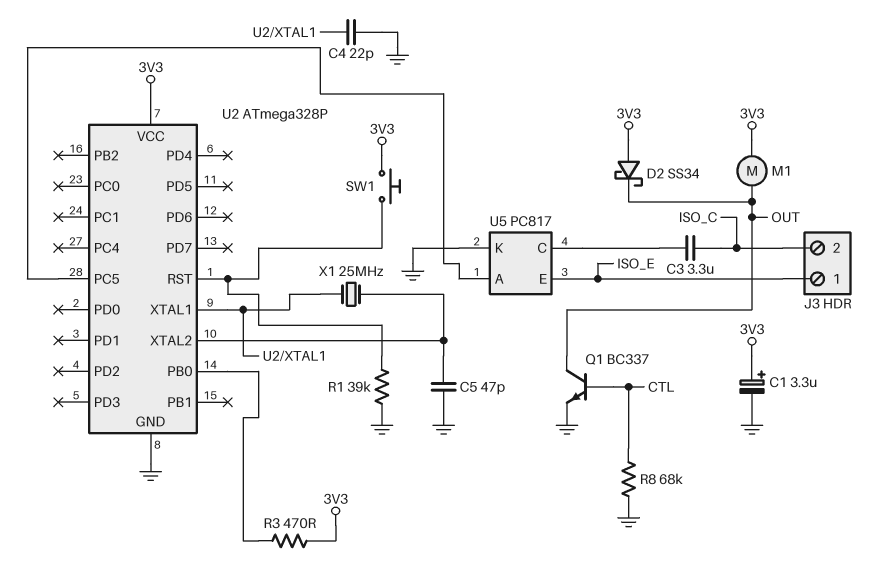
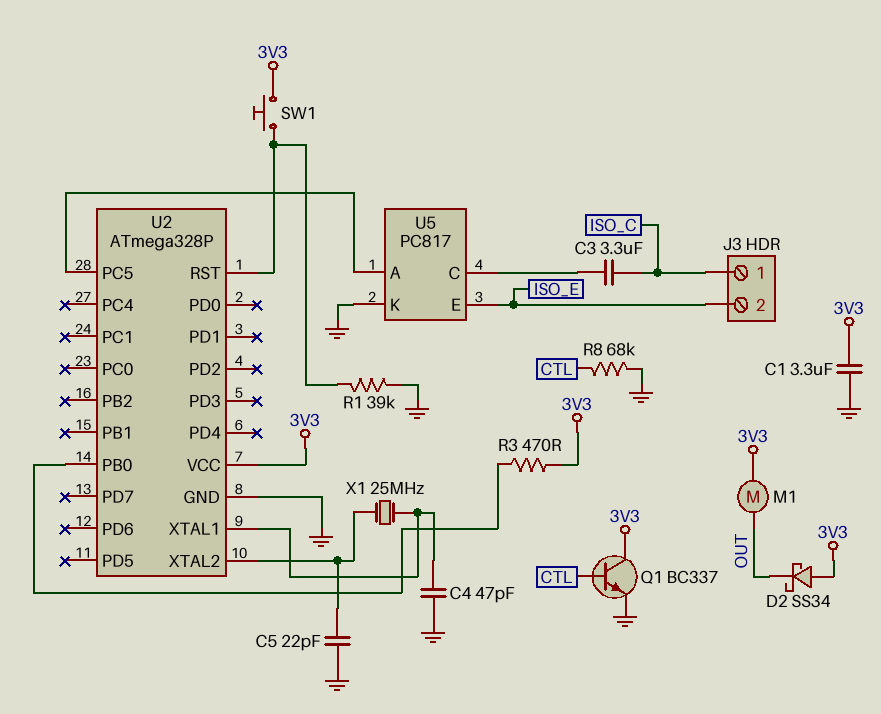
C1: 3.3uF (plus 3V3, minus GND) -> 3.3uF (3V3, GND)
C4: 22pF (GND, U2/XTAL1) -> 47pF (GND, U2/XTAL1)
C5: 47pF (GND, U2/XTAL2) -> 22pF (GND, U2/XTAL2)
J3 pin 1: ISO_E -> ISO_C
J3 pin 2: ISO_C -> ISO_E
Q1: NPN BC337 (B CTL, C OUT, E GND) -> NPN BC337 (B CTL, C 3V3, E GND)

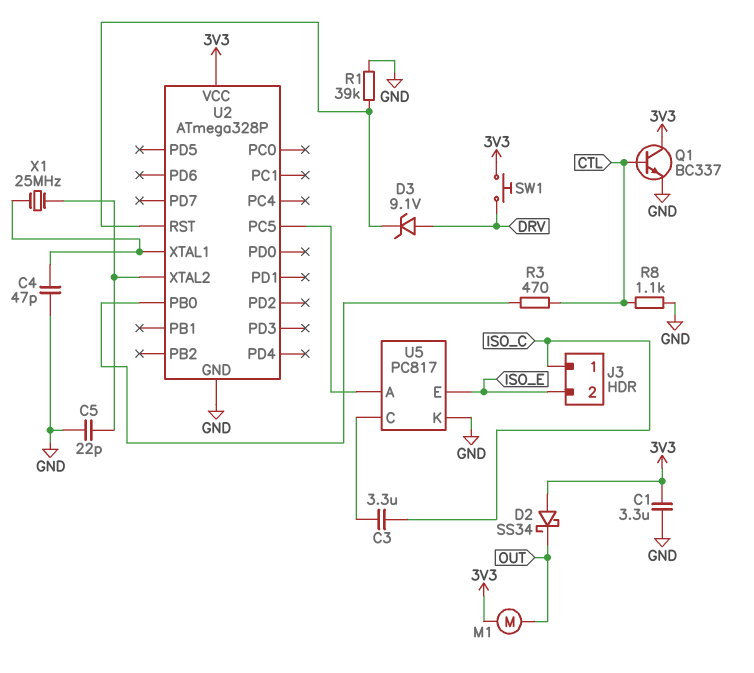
D3: none -> zener 9.1V (A DRV, K U2/RST)
R3: 470 (3V3, U2/PB0) -> 470 (CTL, U2/PB0)
R8: 68k (CTL, GND) -> 1.1k (CTL, GND)
SW1: button (3V3, U2/RST) -> button (3V3, DRV)

